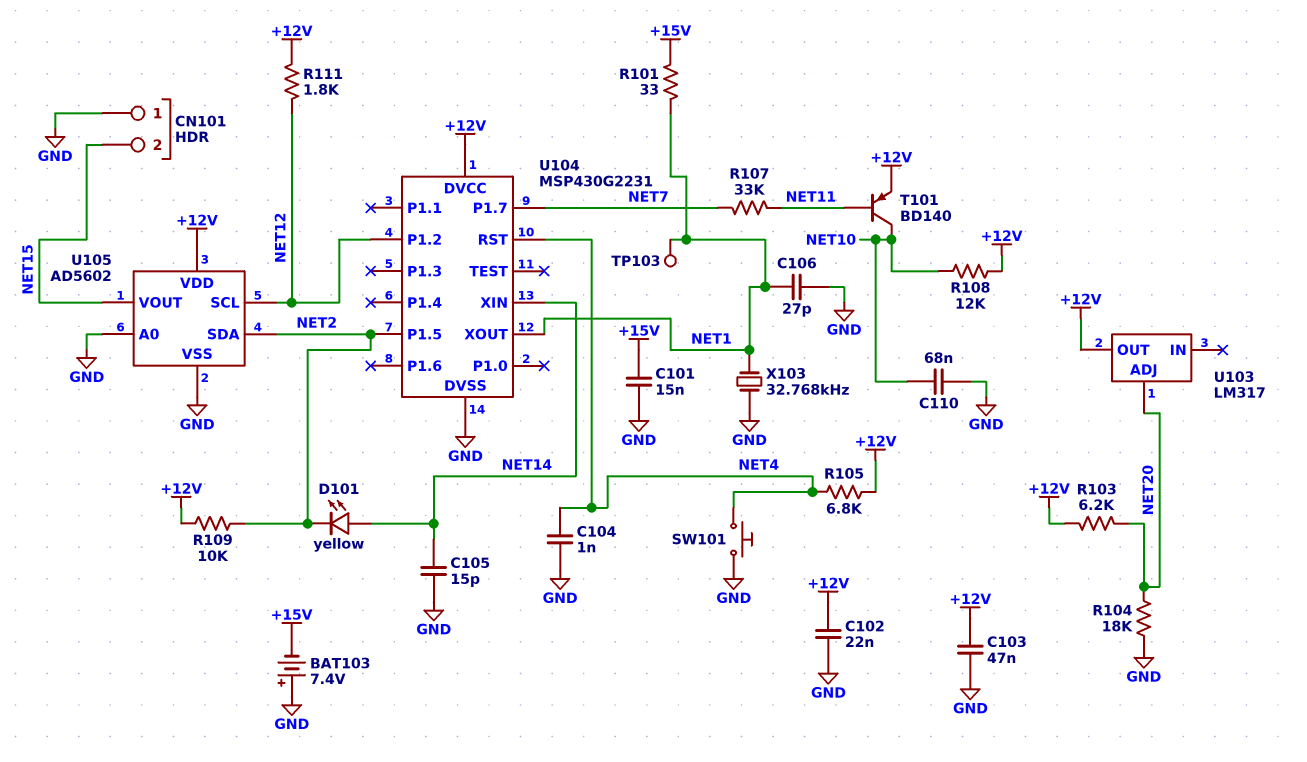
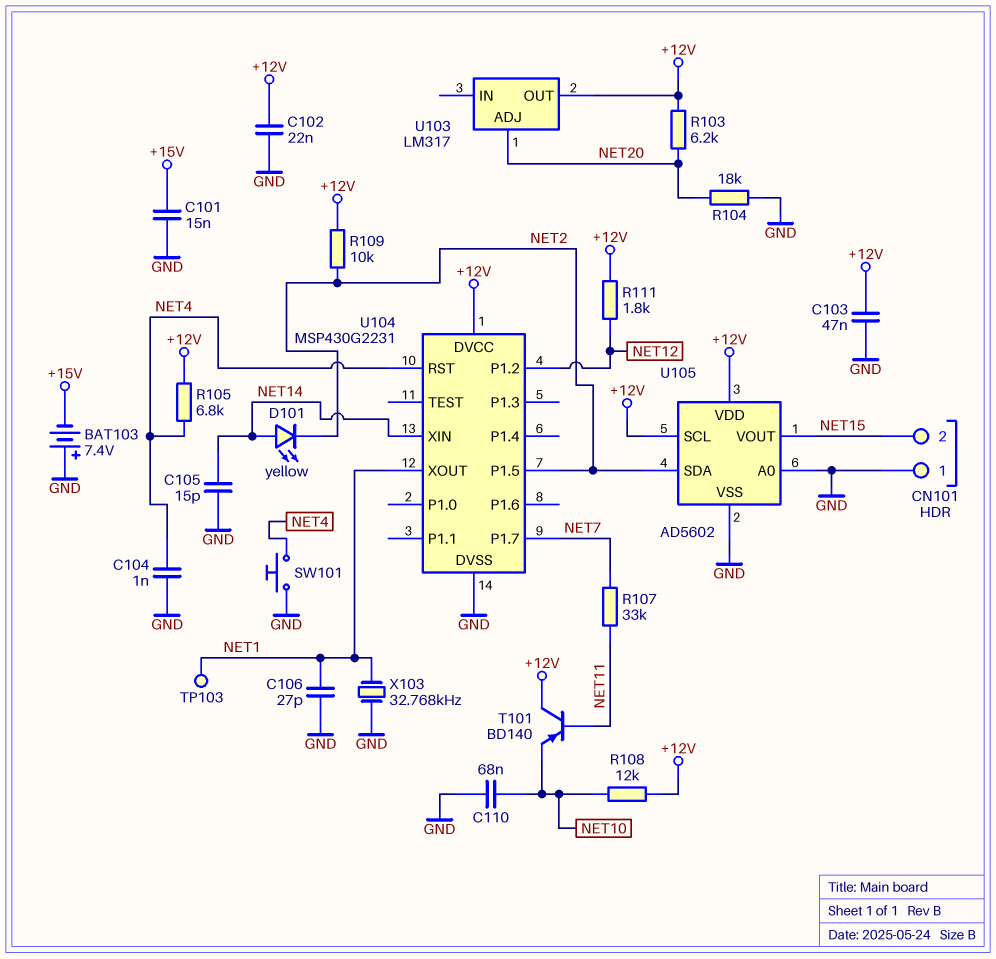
R101: 33 (+15V, NET1) -> none
T101: PNP BD140 (B NET11, C NET10, E +12V) -> PNP BD140 (B NET11, C +12V, E NET10)
U105 pin SCL: NET12 -> +12V

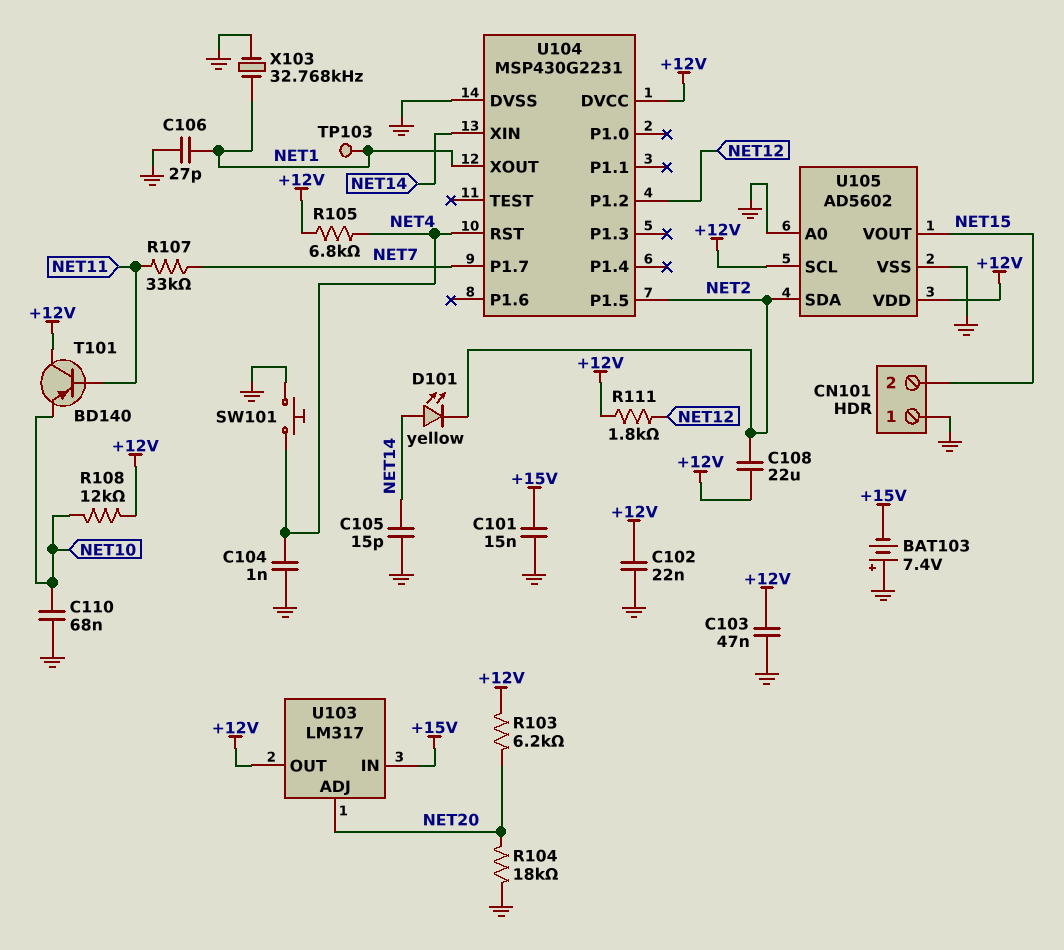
C108: none -> 22uF (+12V, NET2)
R109: 10k (+12V, NET2) -> none
U103 pin IN: none -> +15V

